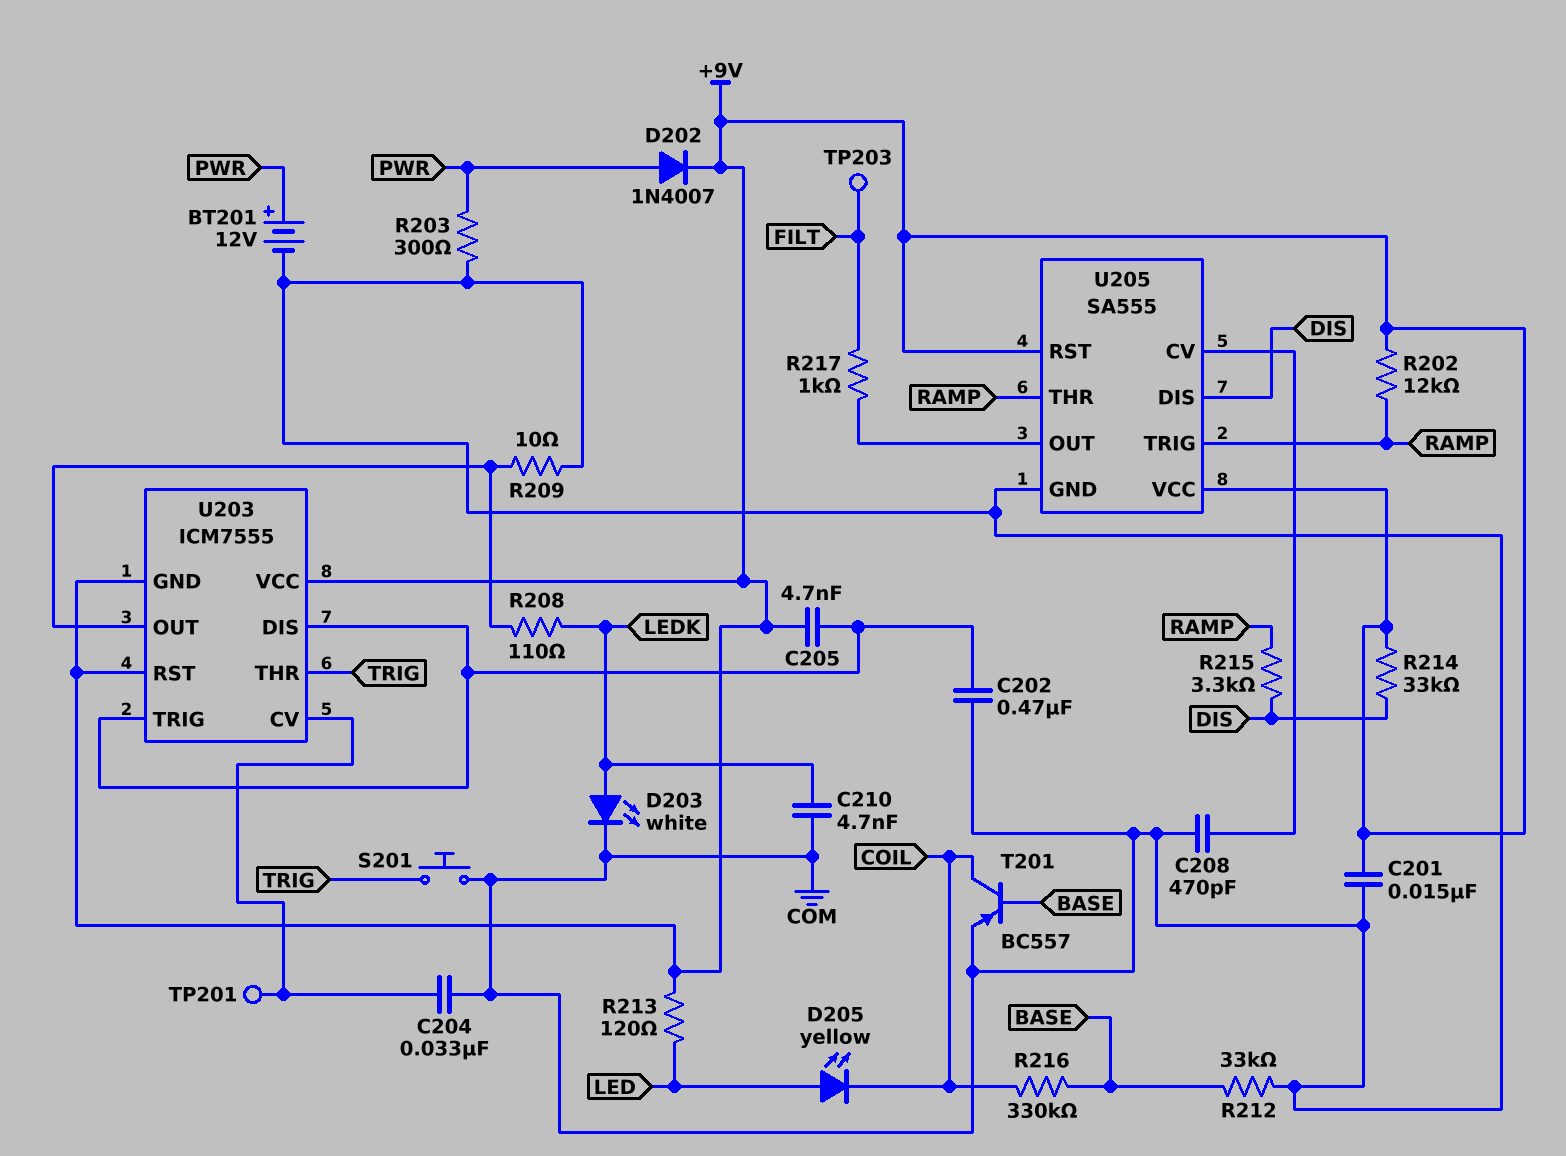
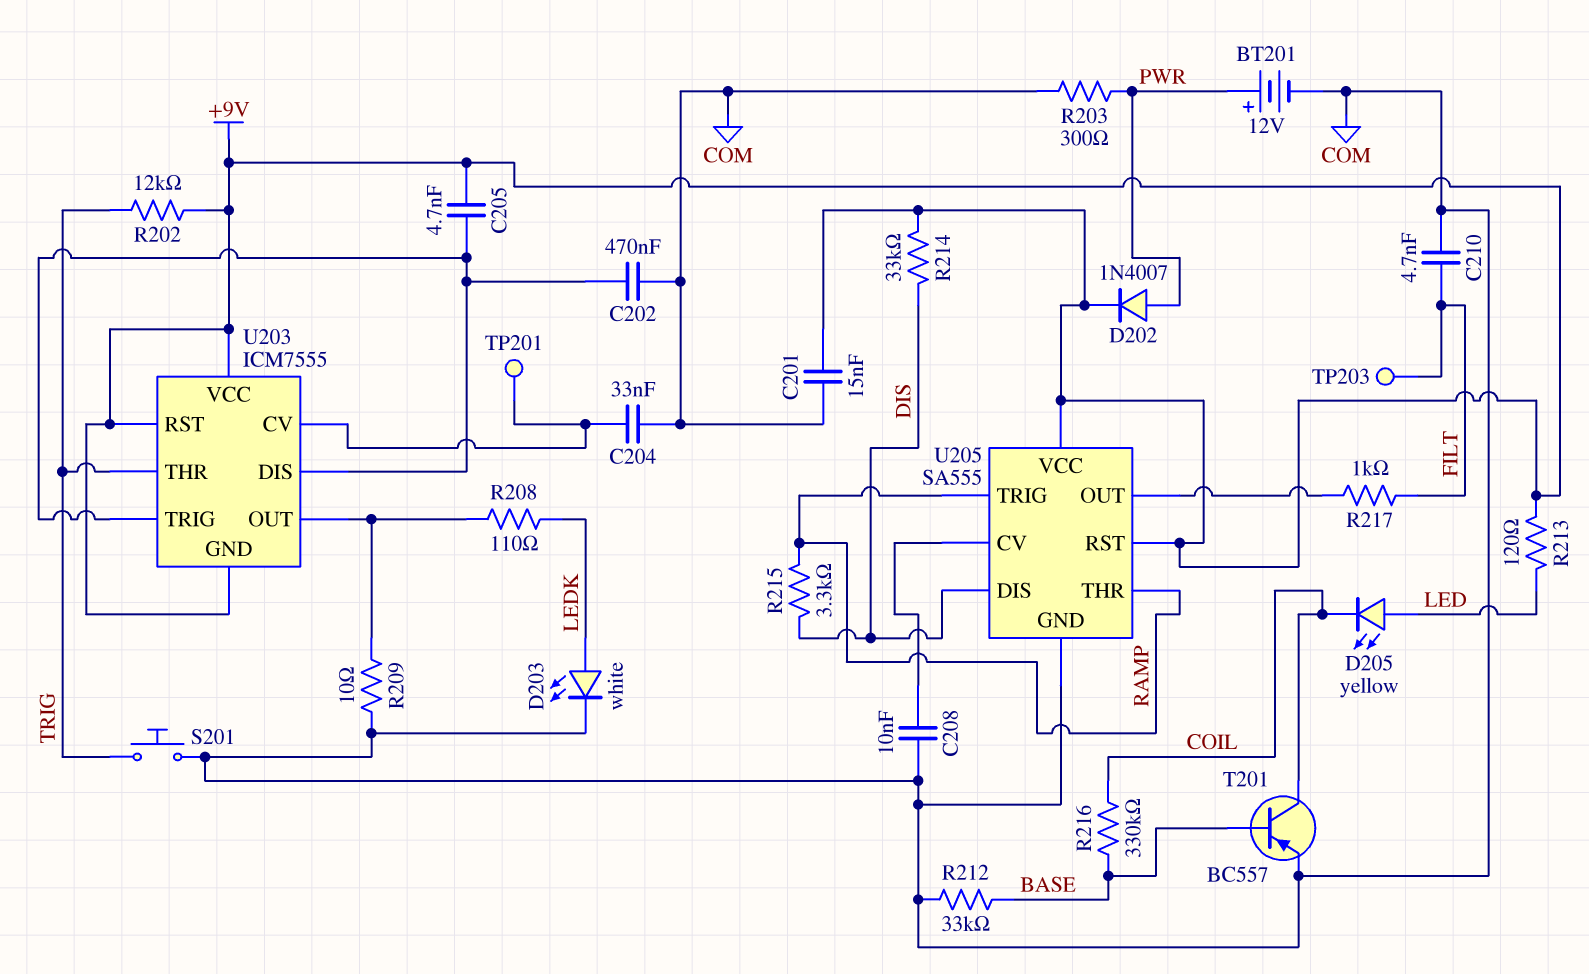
C208: 470pF (COM, U205/CV) -> 10nF (COM, U205/CV)
C210: 4.7nF (COM, LEDK) -> 4.7nF (COM, FILT)
R202: 12k (+9V, RAMP) -> 12k (+9V, TRIG)

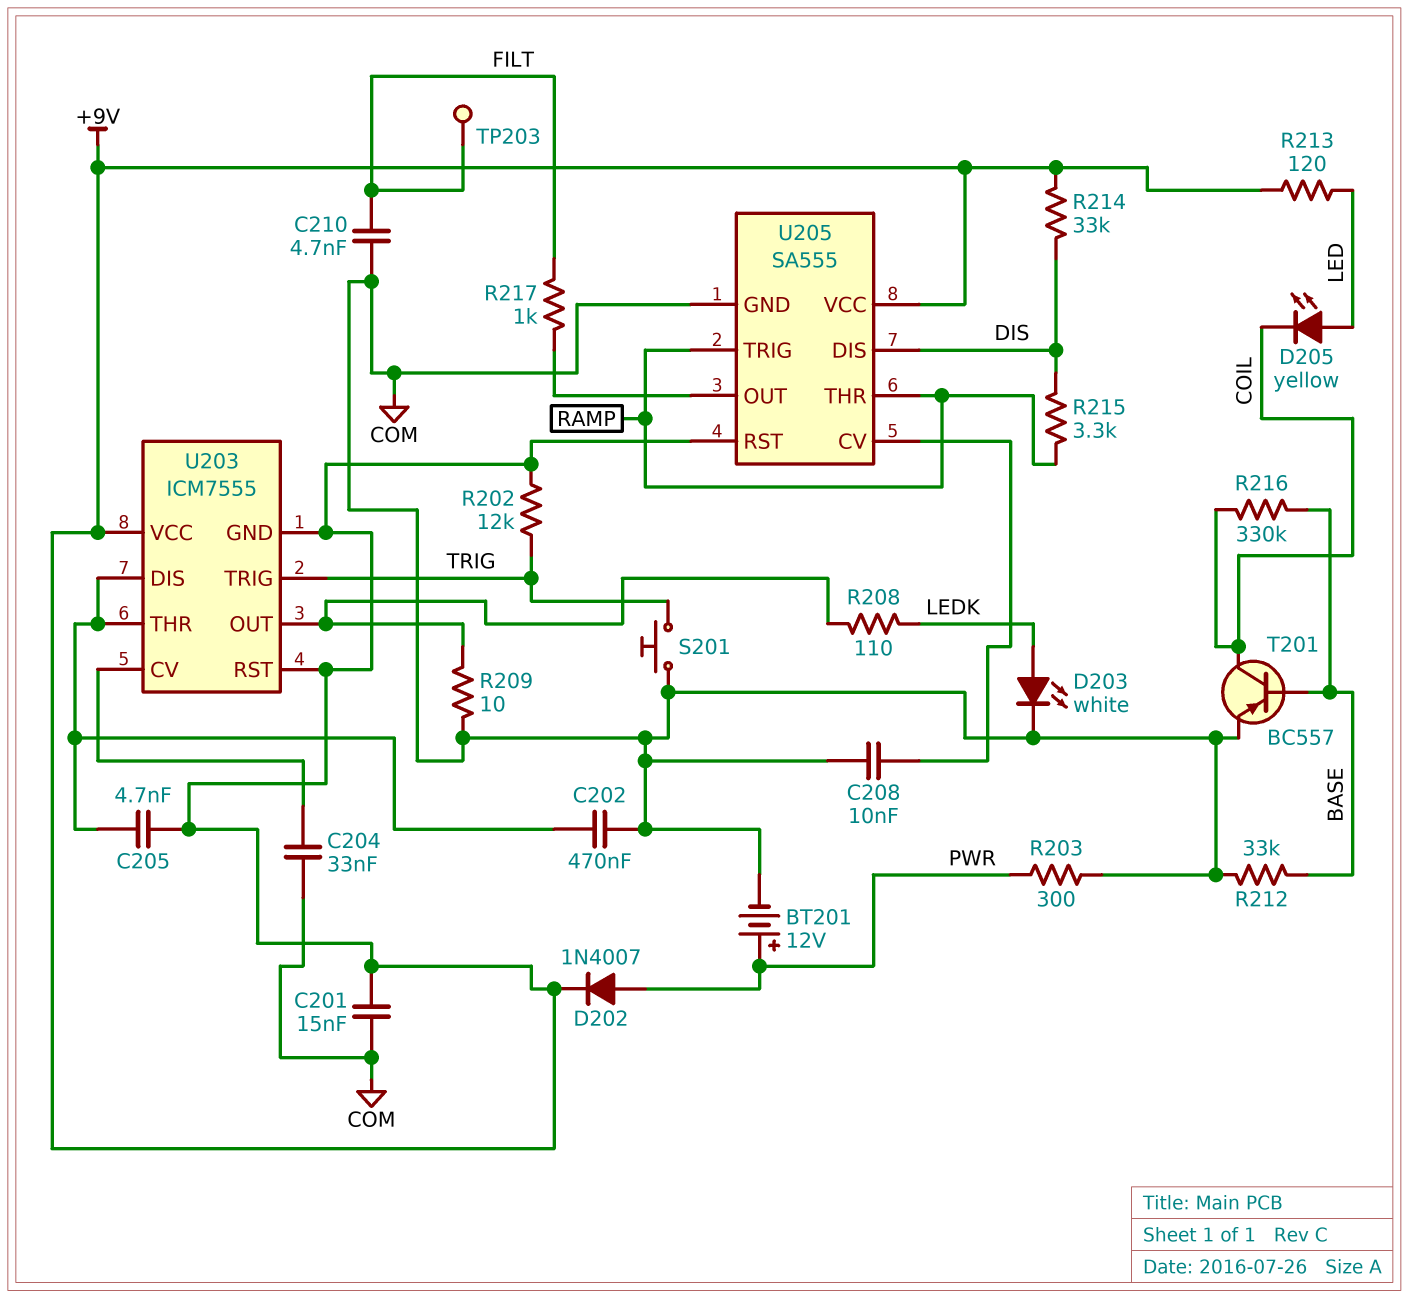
TP201: test point (U203/CV) -> none
U203 pin THR: TRIG -> U203/DIS
U203 pin TRIG: U203/DIS -> TRIG

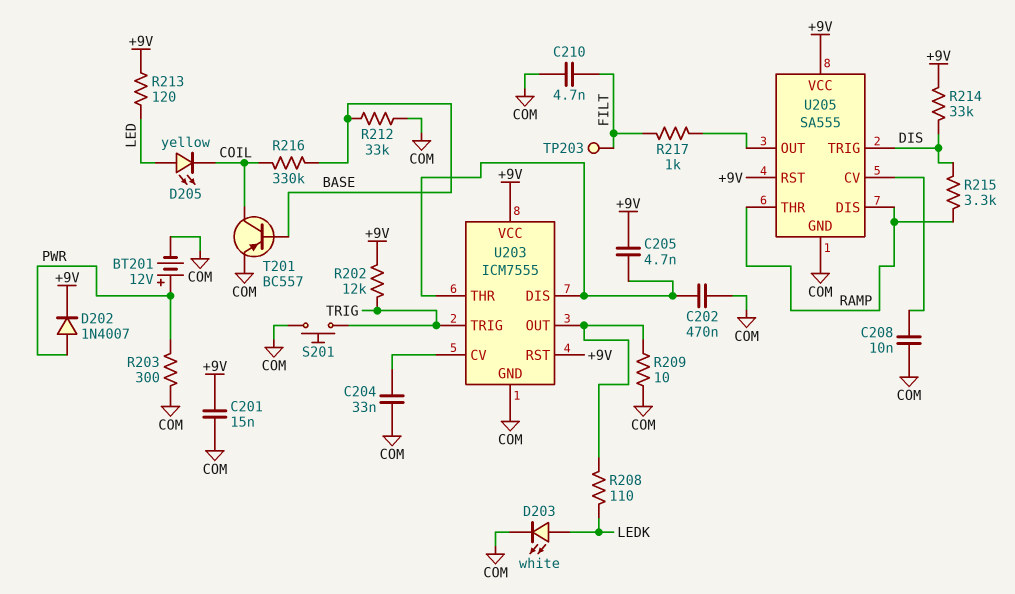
U203 pin GND: +9V -> COM
U205 pin DIS: DIS -> RAMP
U205 pin TRIG: RAMP -> DIS

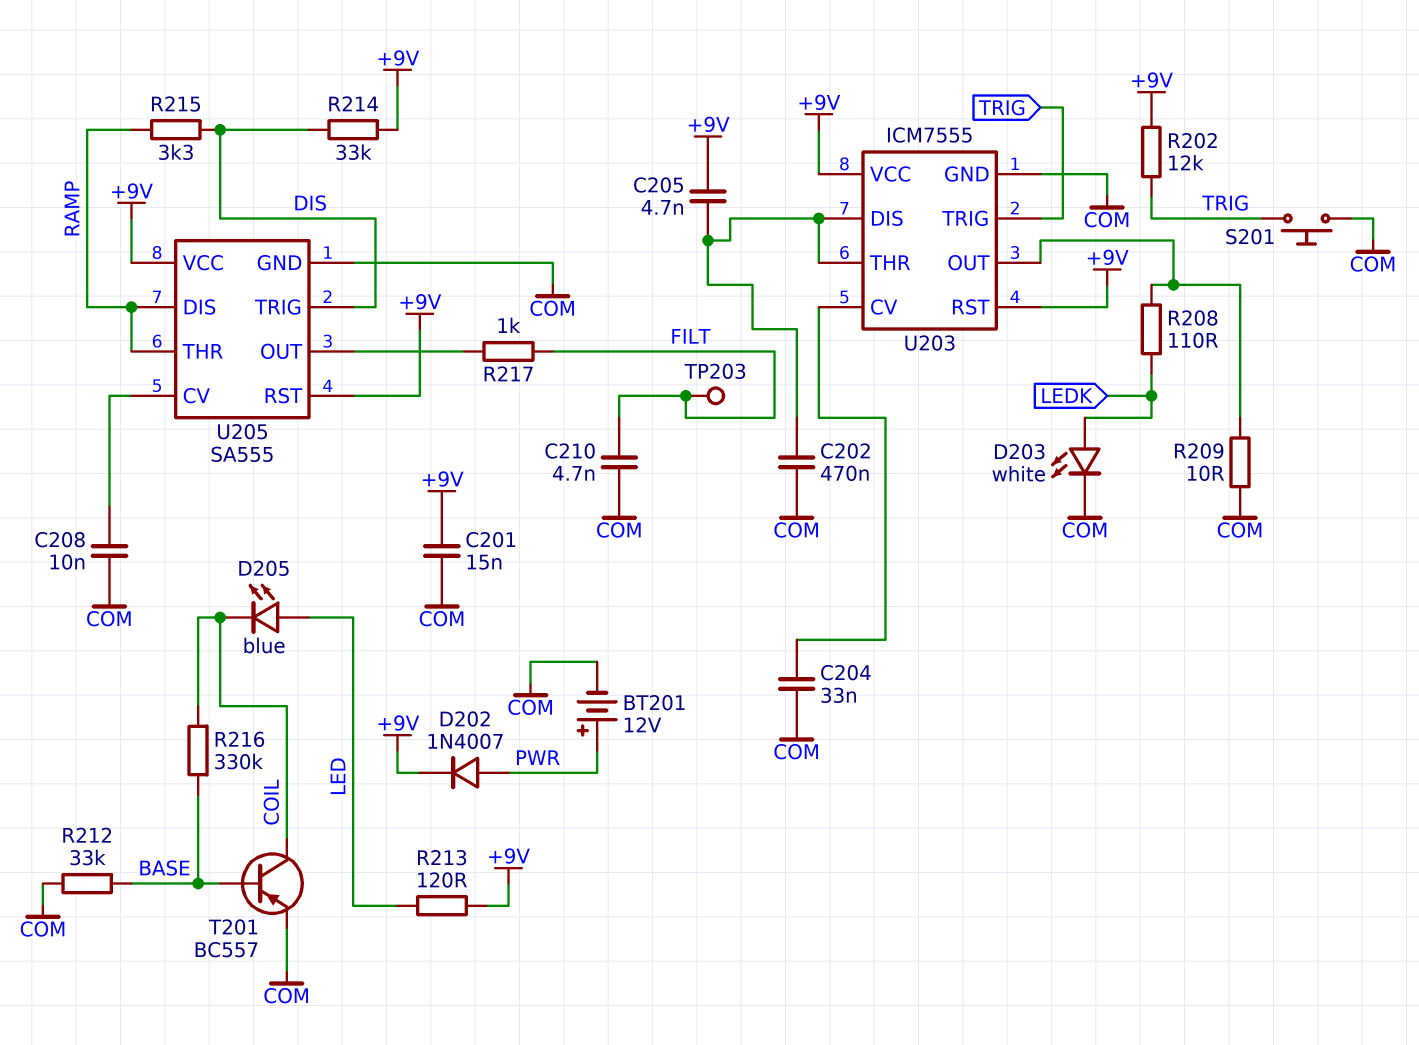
D205: LED yellow (A LED, K COIL) -> LED blue (A LED, K COIL)
R203: 300 (COM, PWR) -> none

